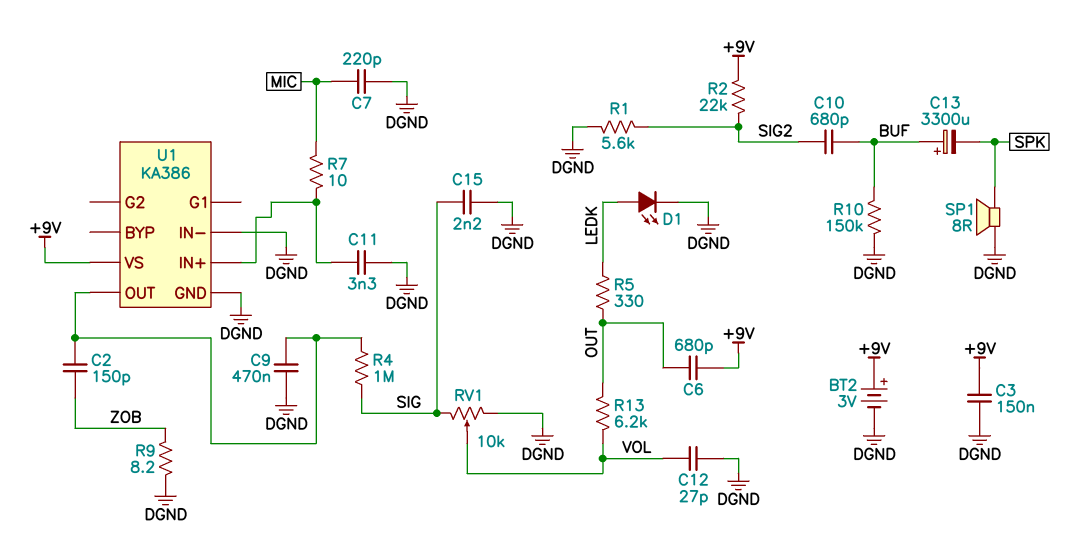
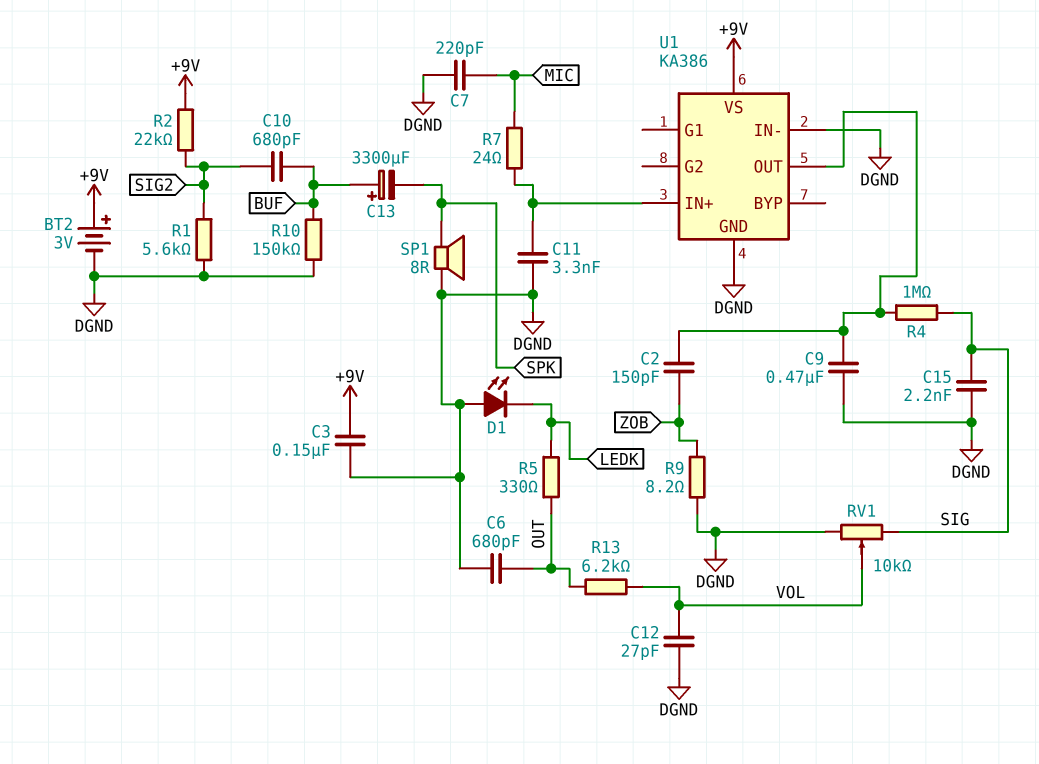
C6: 680pF (+9V, OUT) -> 680pF (DGND, OUT)
D1: LED (A LEDK, K DGND) -> LED (A DGND, K LEDK)
R7: 10 (MIC, U1/IN+) -> 24 (MIC, U1/IN+)

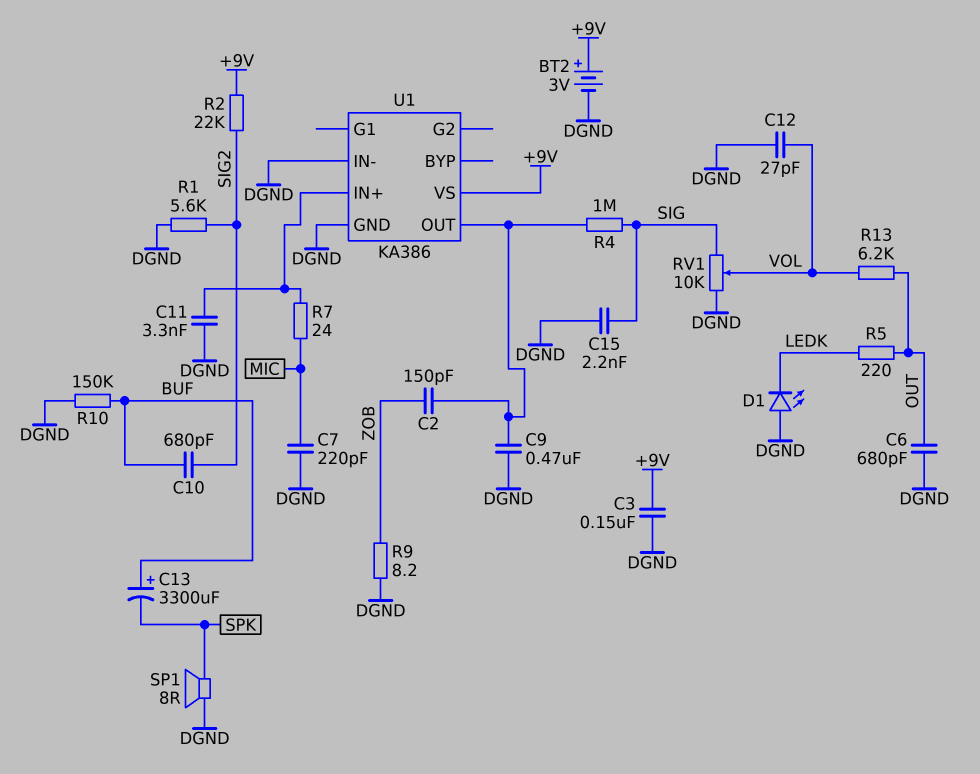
R5: 330 (LEDK, OUT) -> 220 (LEDK, OUT)

